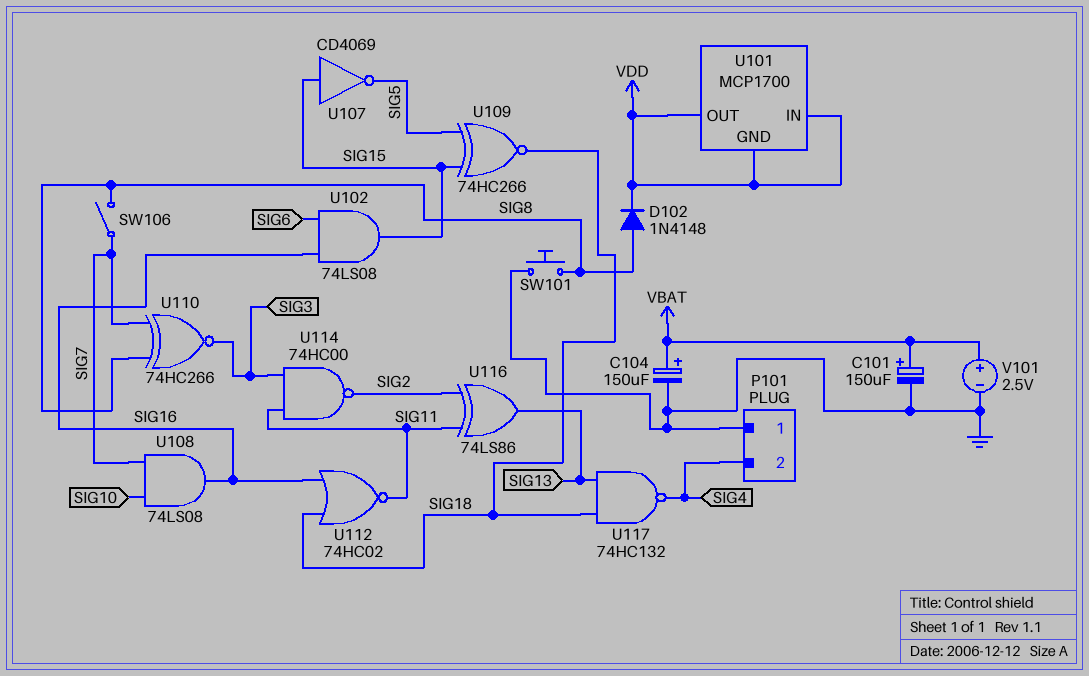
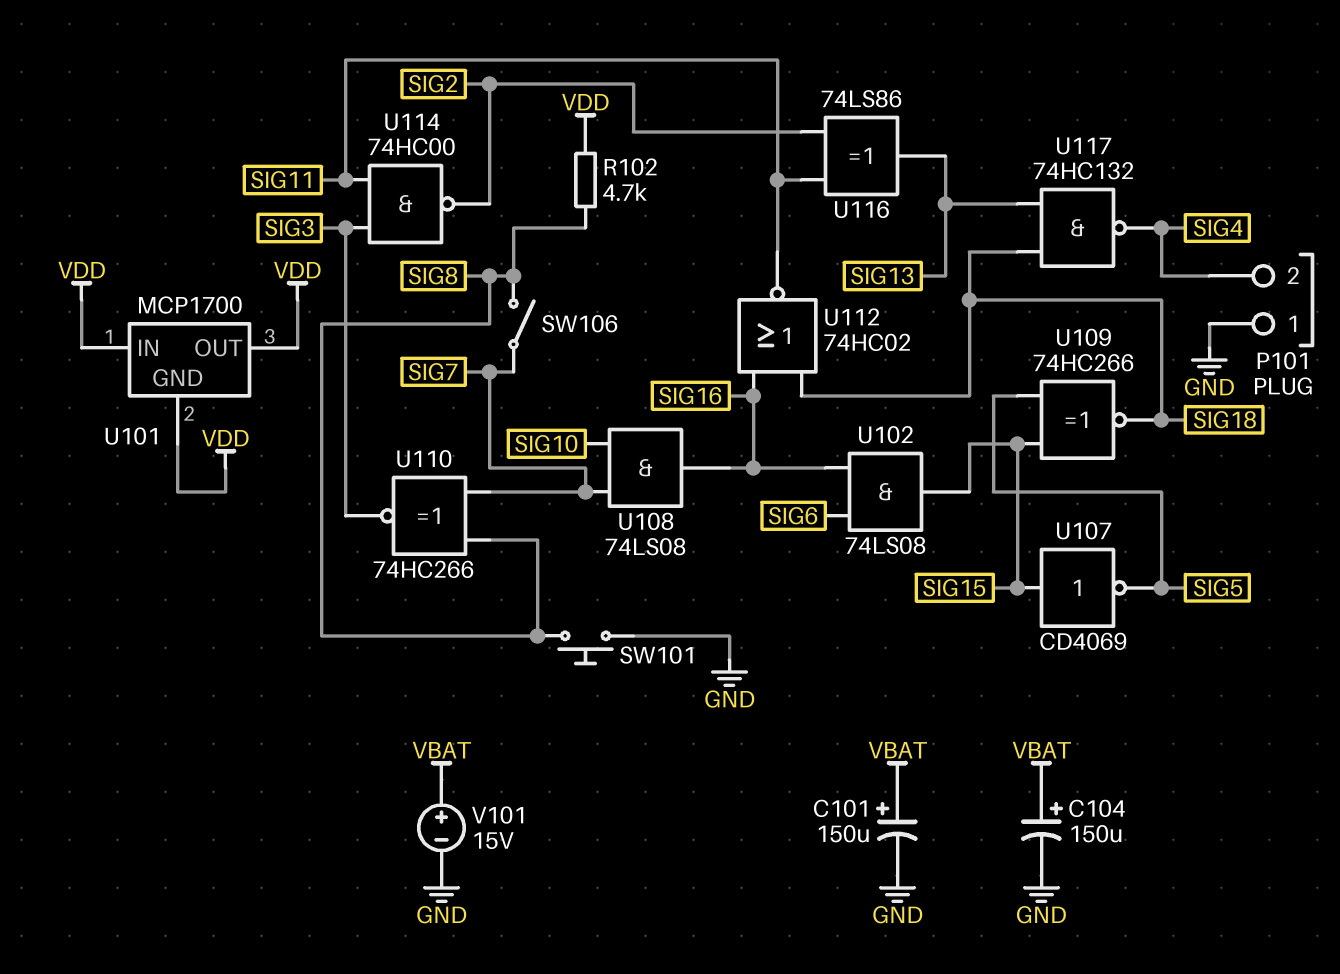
D102: diode 1N4148 (A SIG8, K VDD) -> none
R102: none -> 4.7k (SIG8, VDD)
V101: 2.5V (plus VBAT, minus GND) -> 15V (plus VBAT, minus GND)

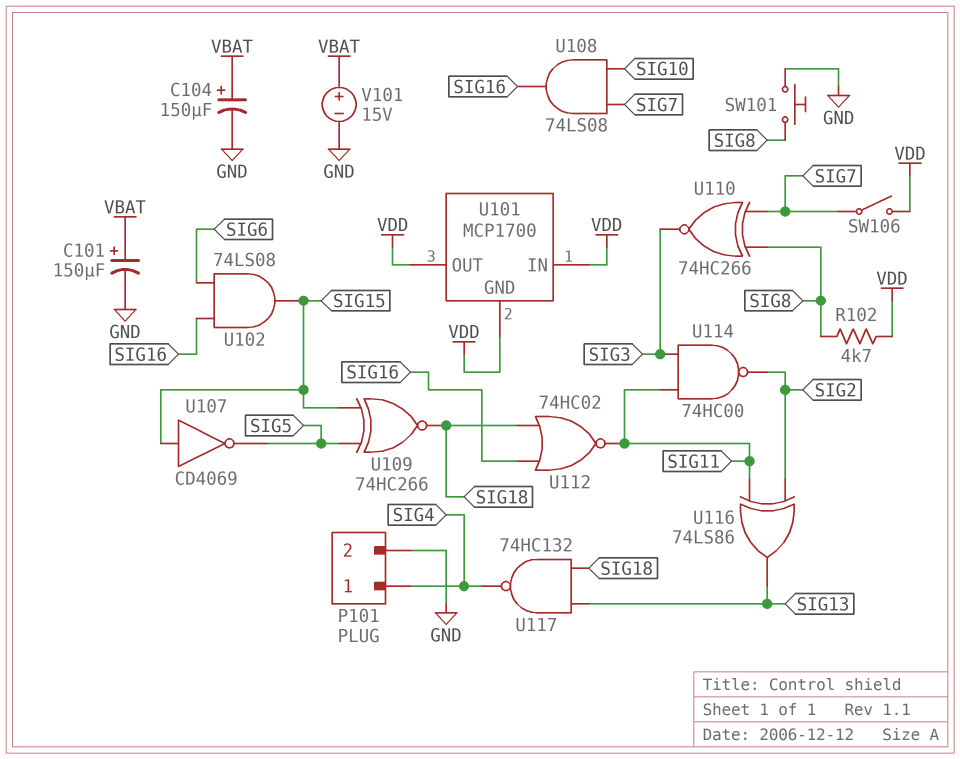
P101 pin 1: GND -> SIG4
P101 pin 2: SIG4 -> GND
SW106: switch (SIG7, SIG8) -> switch (SIG7, VDD)

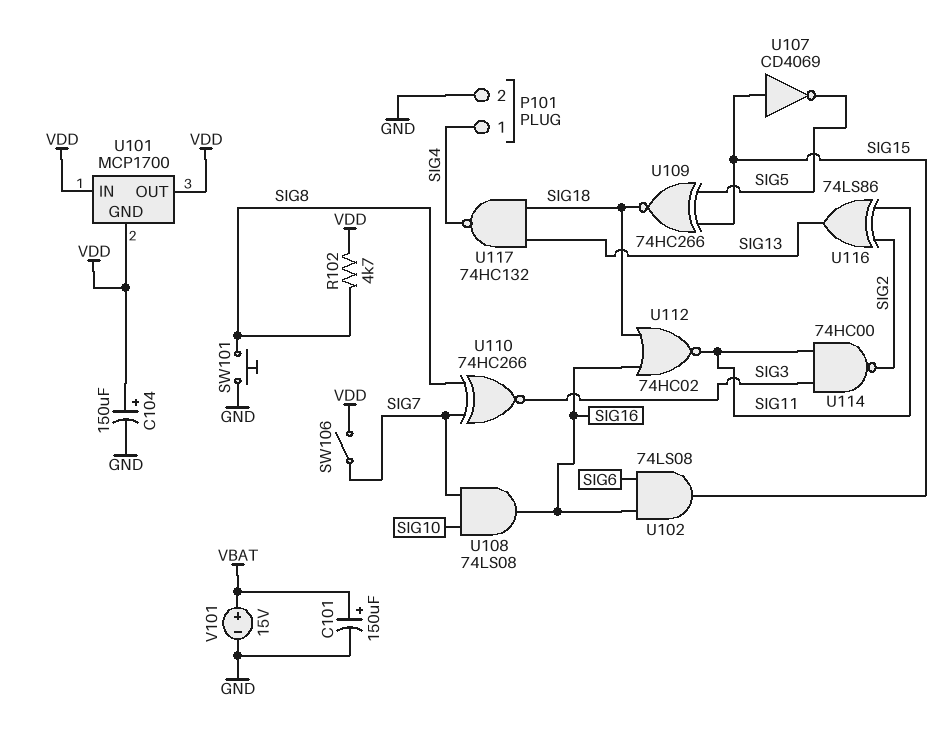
C104: 150uF (plus VBAT, minus GND) -> 150uF (plus VDD, minus GND)

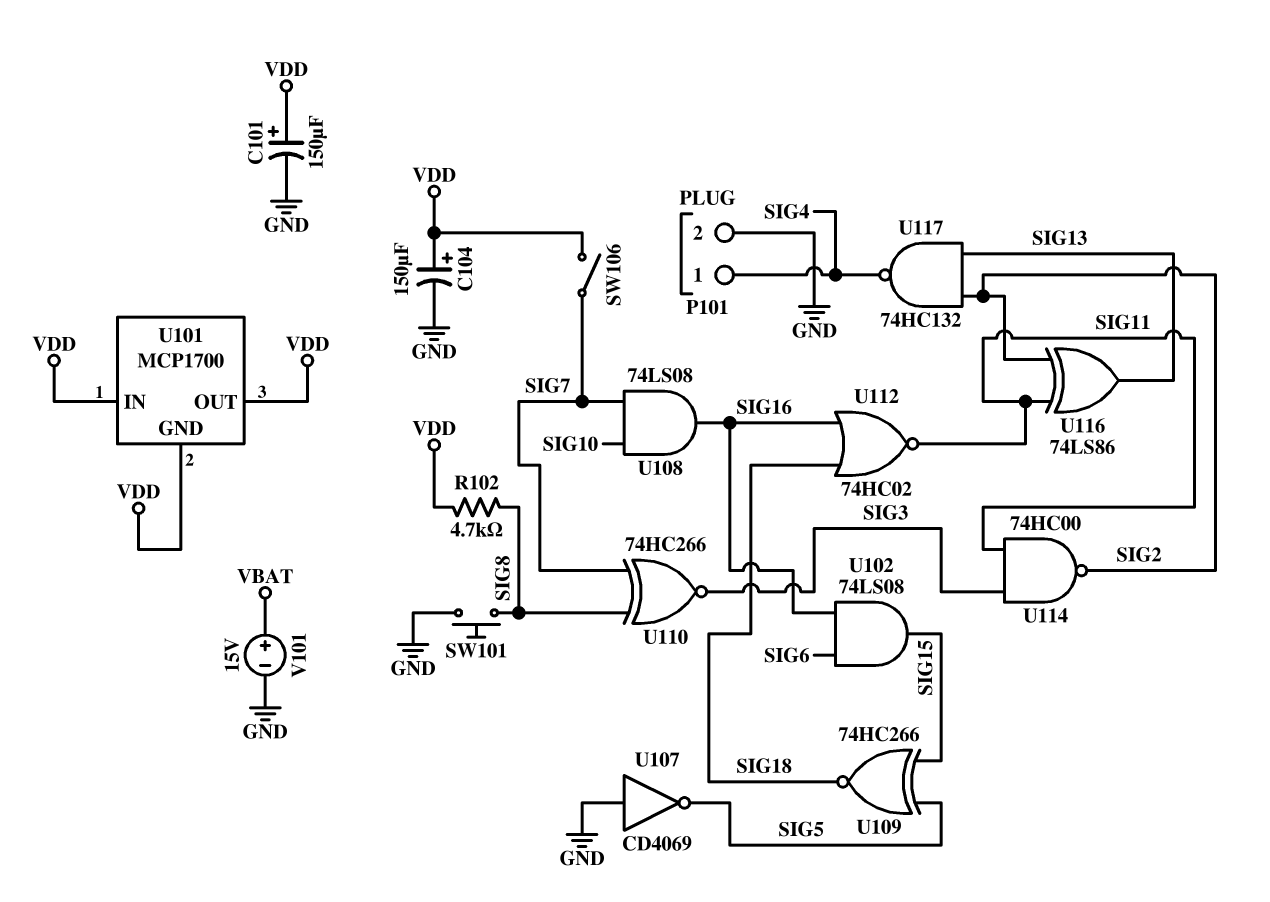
C101: 150uF (plus VBAT, minus GND) -> 150uF (plus VDD, minus GND)
U107: NOT CD4069 (in SIG15, out SIG5) -> NOT CD4069 (in GND, out SIG5)
U117: NAND 74HC132 (in SIG13, in SIG18, out SIG4) -> NAND 74HC132 (in SIG2, in SIG13, out SIG4)

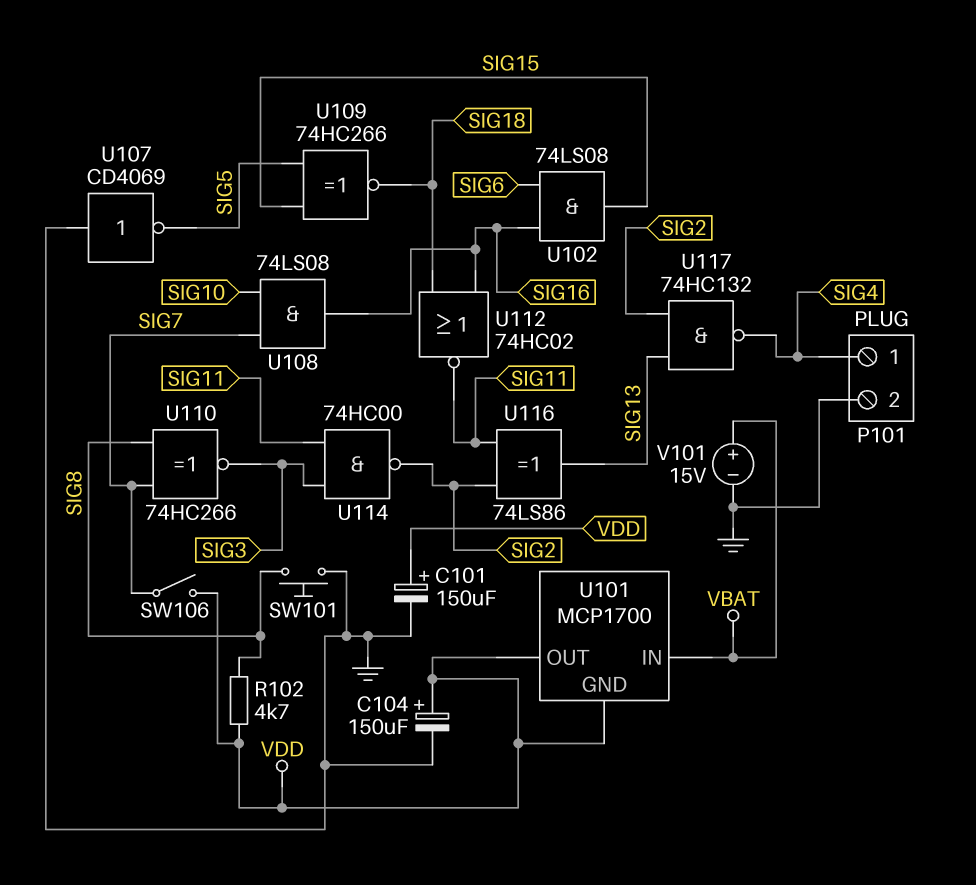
U101 pin IN: VDD -> VBAT

